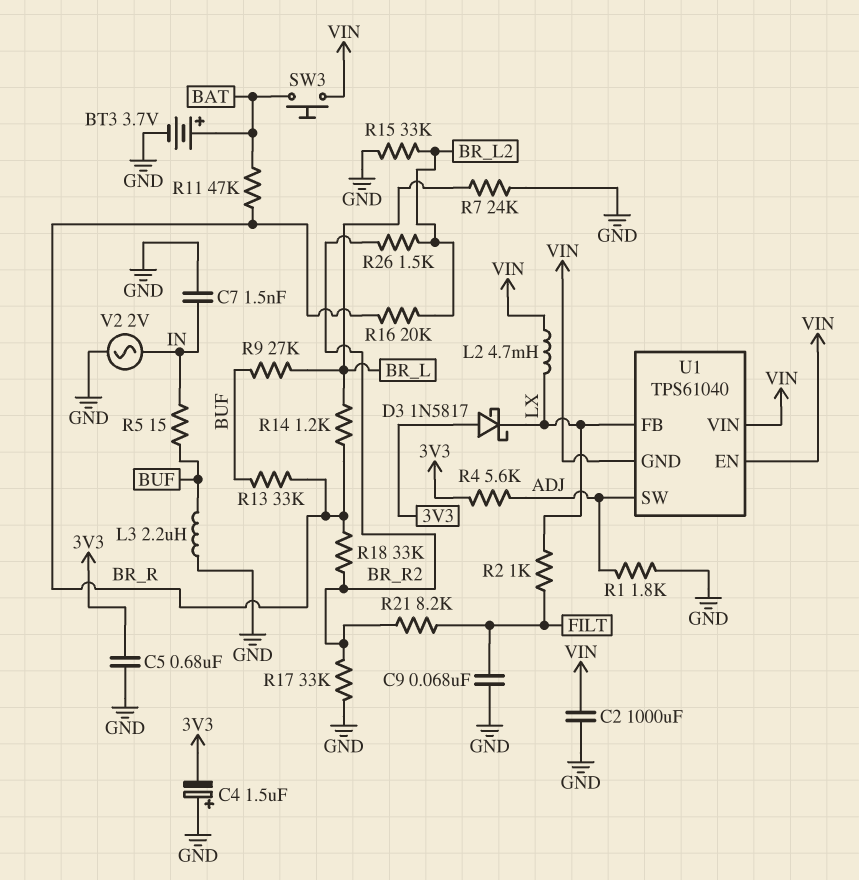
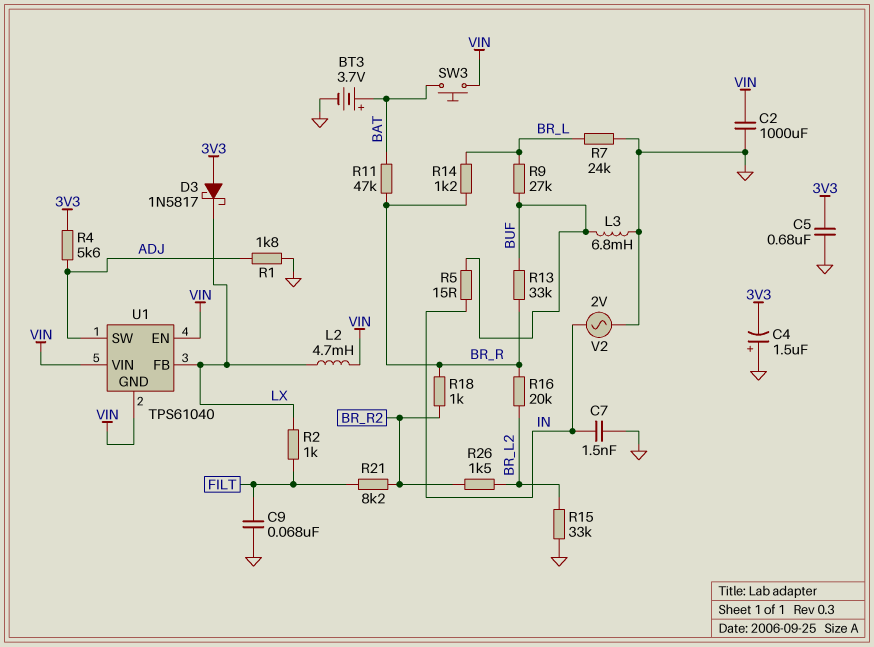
L3: 2.2uH (BUF, GND) -> 6.8mH (BUF, GND)
R17: 33k (BR_R2, GND) -> none
R18: 33k (BR_R, BR_R2) -> 1k (BR_R, BR_R2)

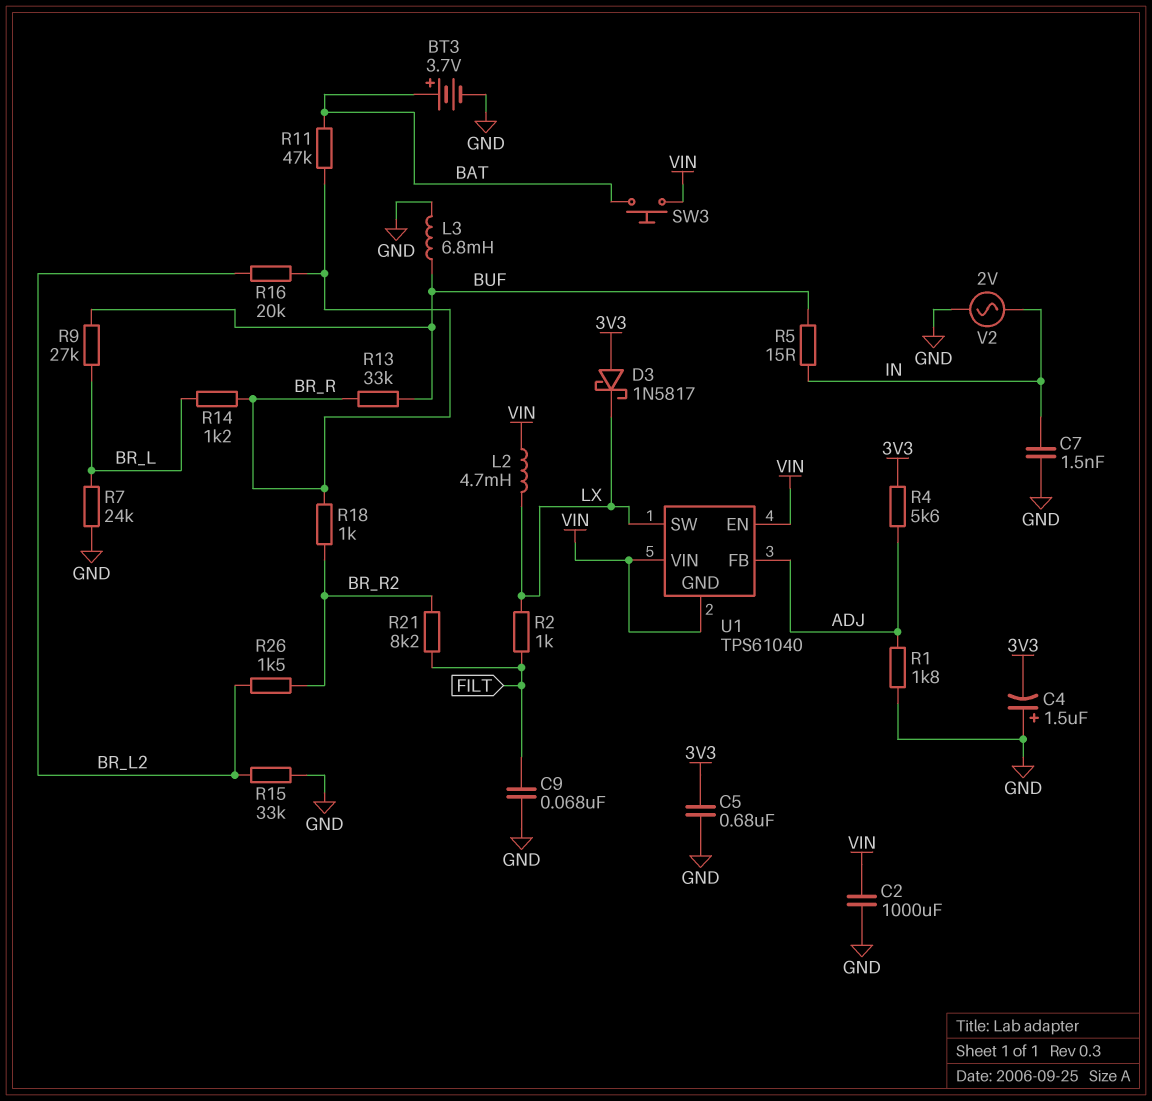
U1 pin FB: LX -> ADJ
U1 pin SW: ADJ -> LX

